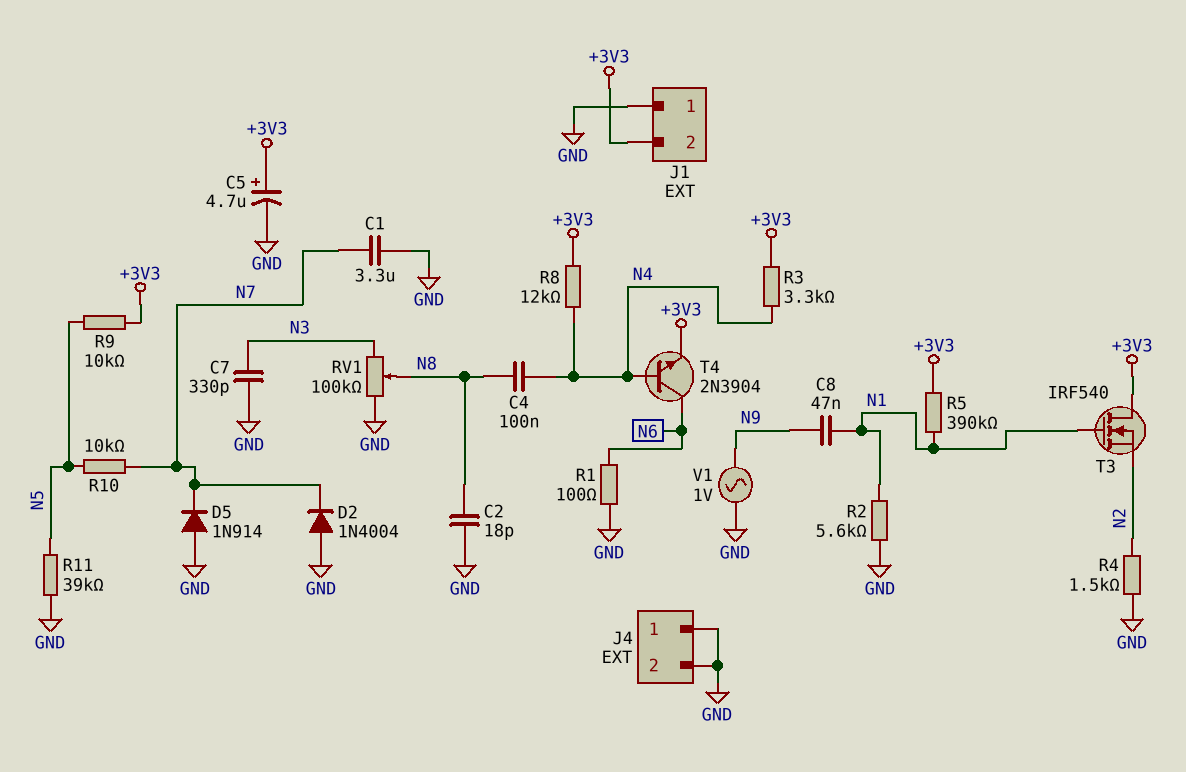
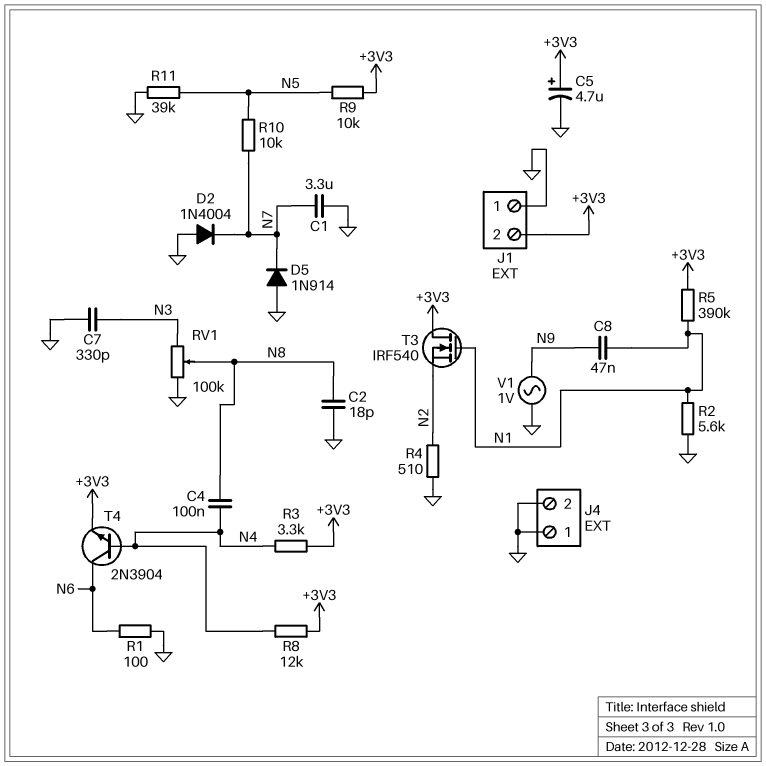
R4: 1.5k (GND, N2) -> 510 (GND, N2)

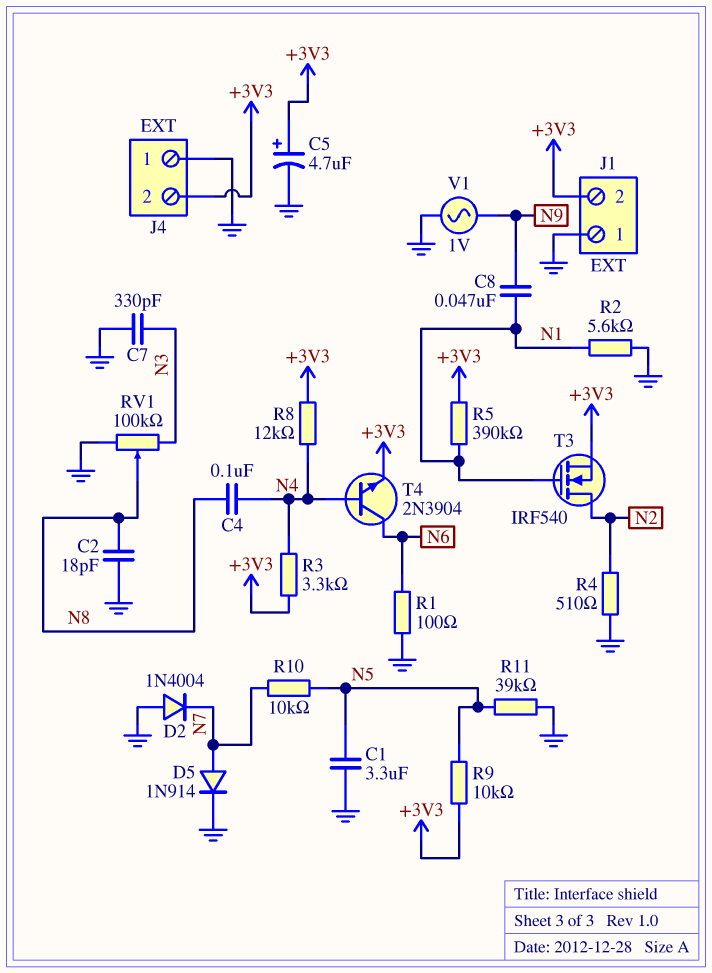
C1: 3.3uF (GND, N7) -> 3.3uF (GND, N5)
D5: diode 1N914 (A GND, K N7) -> diode 1N914 (A N7, K GND)
J4 pin 2: GND -> +3V3
T3: NMOS IRF540 (G N1, D +3V3, S N2) -> NMOS IRF540 (G N1, D N2, S +3V3)

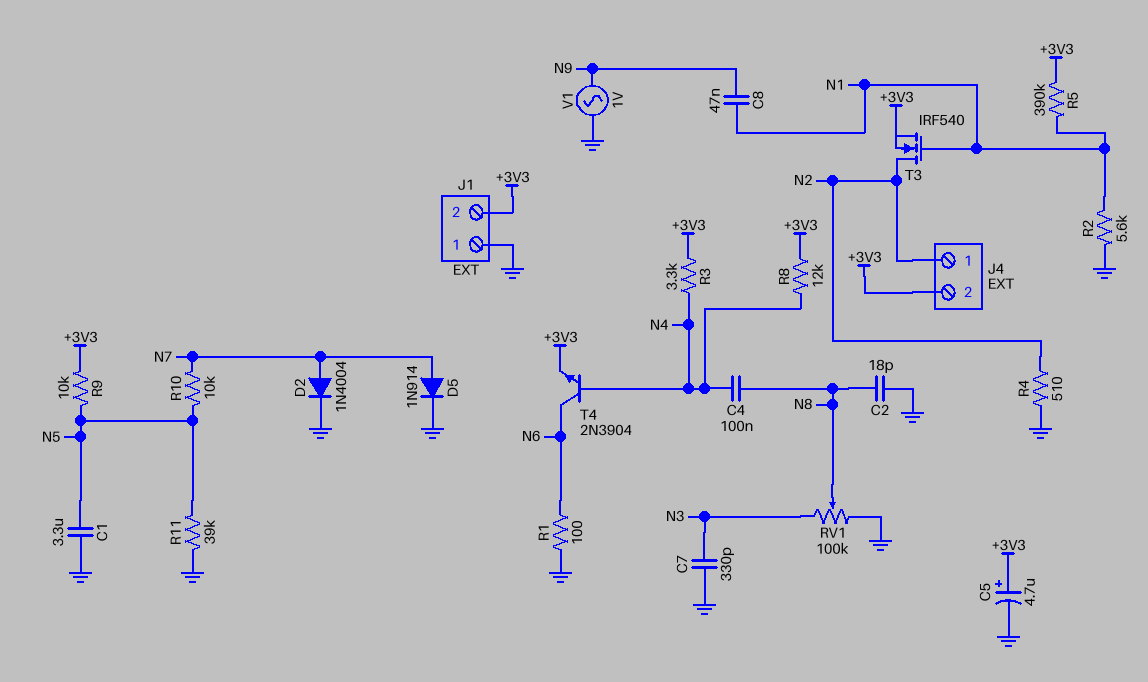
D2: diode 1N4004 (A GND, K N7) -> diode 1N4004 (A N7, K GND)
J4 pin 1: GND -> N2

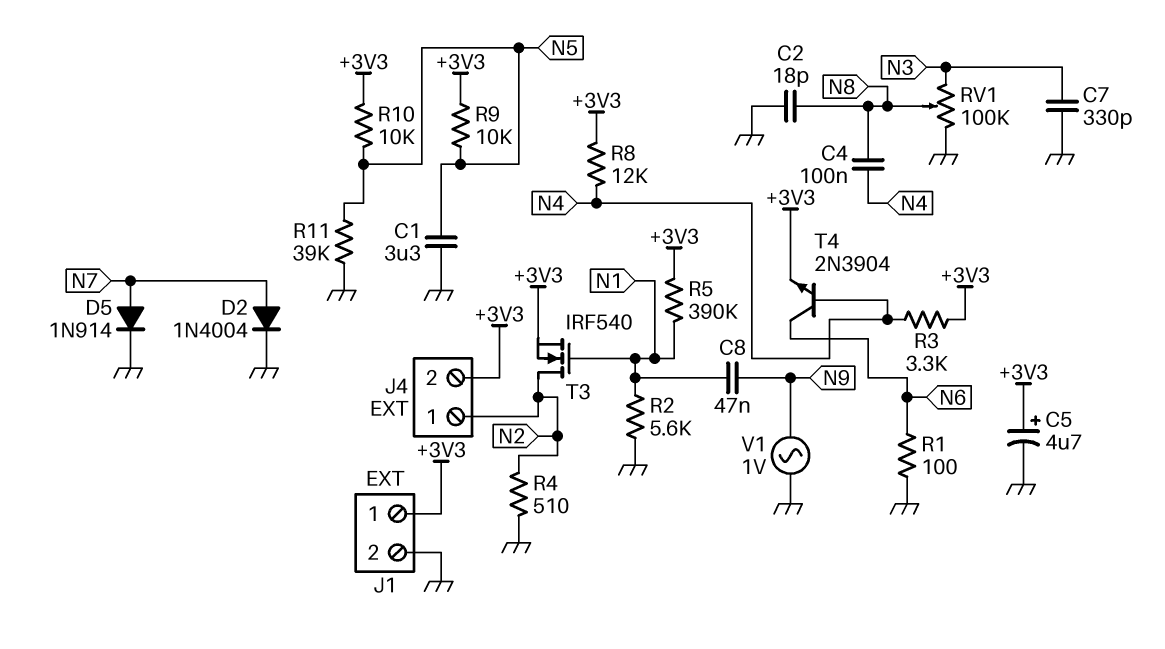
J1 pin 1: GND -> +3V3
J1 pin 2: +3V3 -> GND
R10: 10k (N5, N7) -> 10k (+3V3, N5)

